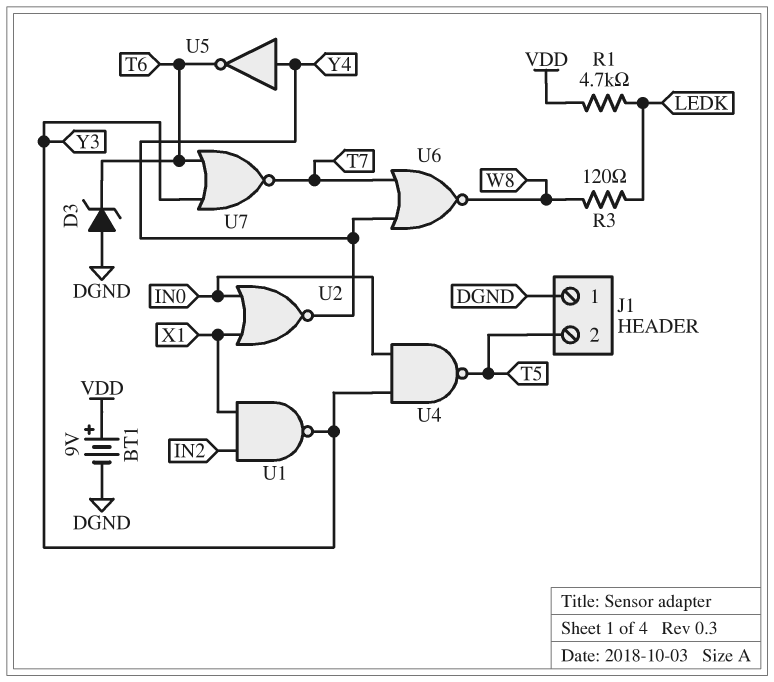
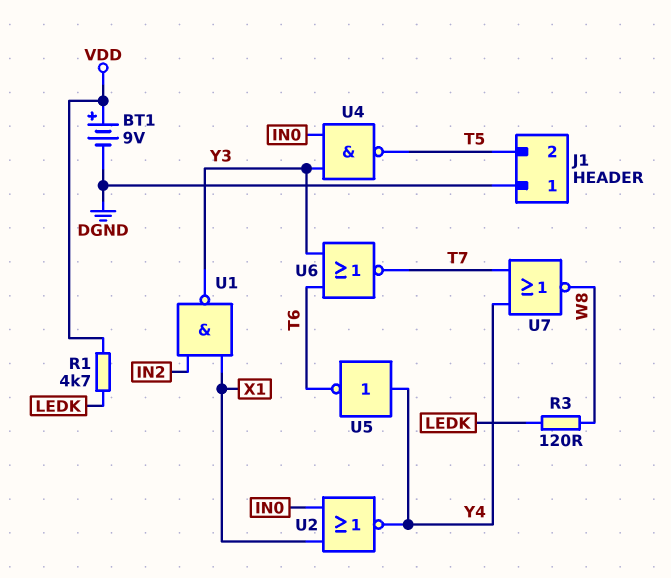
D3: zener (A DGND, K T6) -> none
U6: NOR (in T7, in Y4, out W8) -> NOR (in T6, in Y3, out T7)
U7: NOR (in T6, in Y3, out T7) -> NOR (in T7, in Y4, out W8)

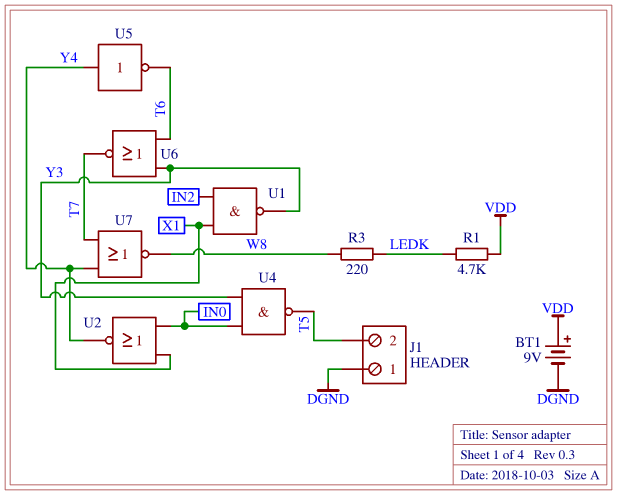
R3: 120 (LEDK, W8) -> 220 (LEDK, W8)

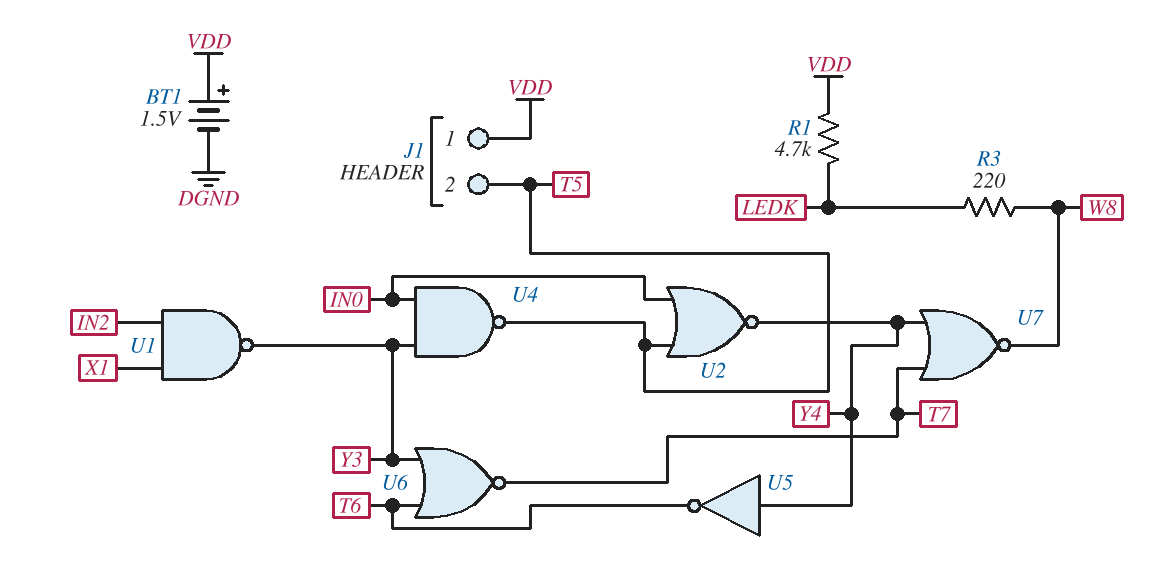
BT1: 9V (plus VDD, minus DGND) -> 1.5V (plus VDD, minus DGND)
J1 pin 1: DGND -> VDD
U2: NOR (in IN0, in X1, out Y4) -> NOR (in IN0, in T5, out Y4)

